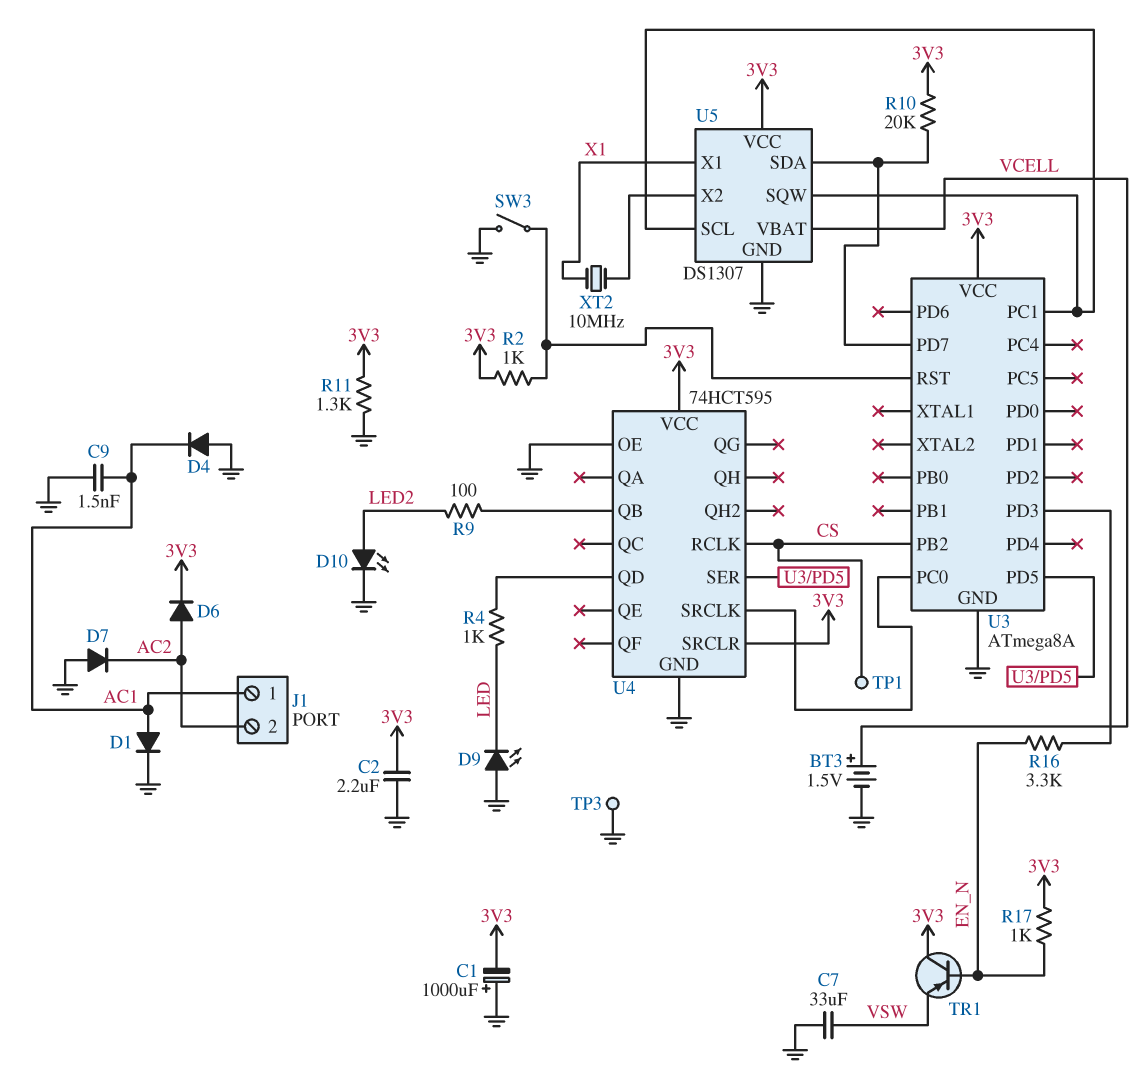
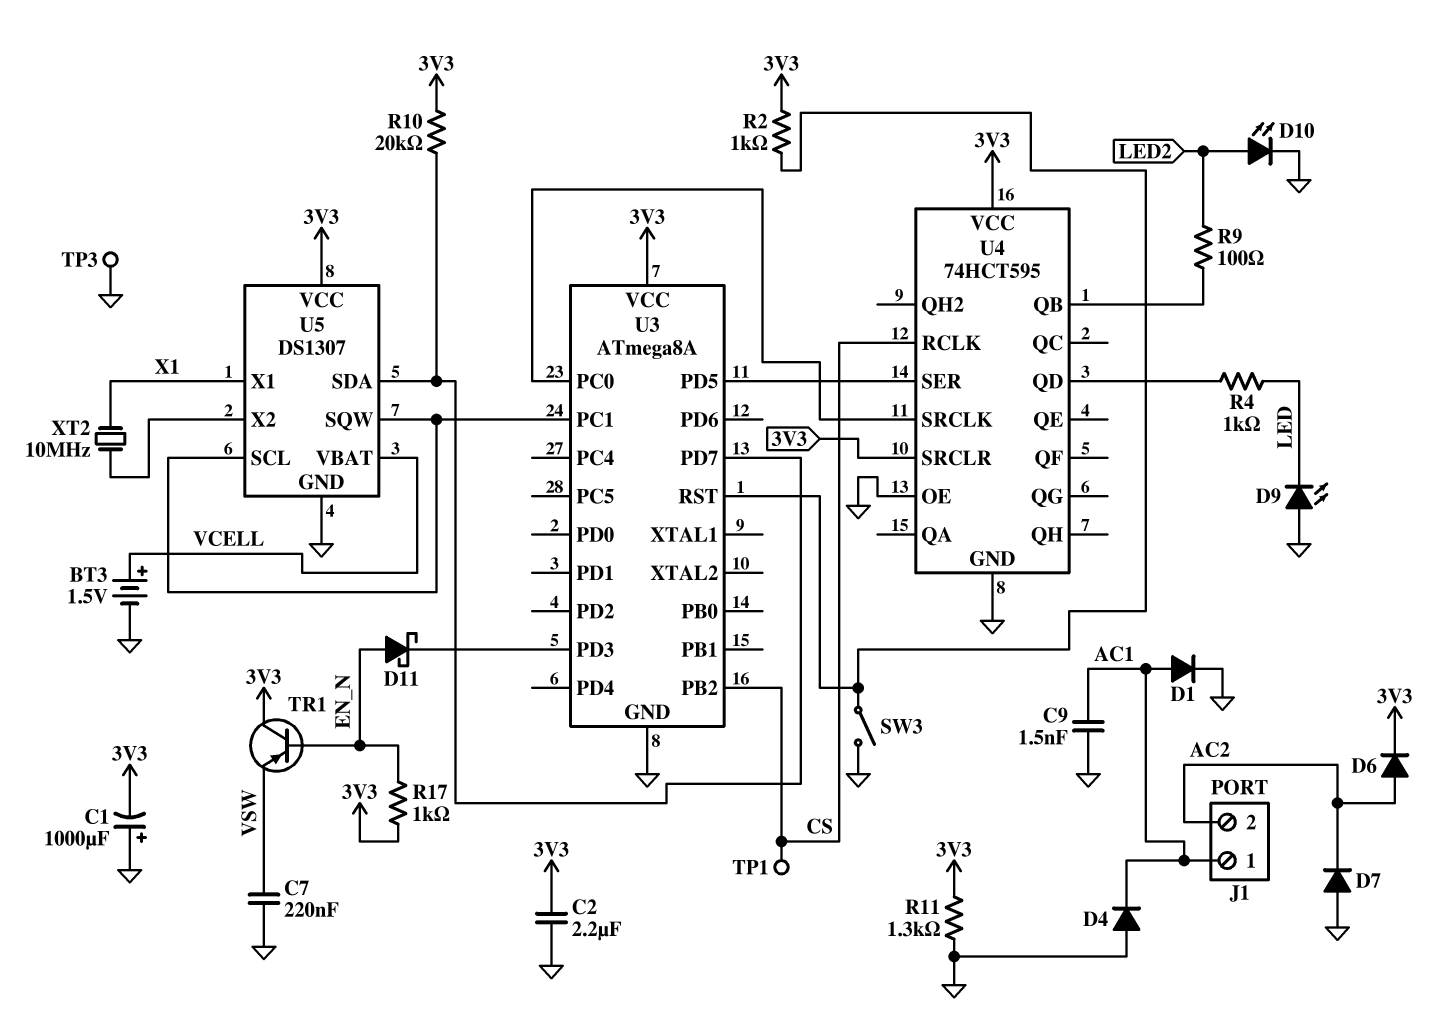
C7: 33uF (GND, VSW) -> 220nF (GND, VSW)
D11: none -> schottky (A EN_N, K U3/PD3)
R16: 3.3k (EN_N, U3/PD3) -> none

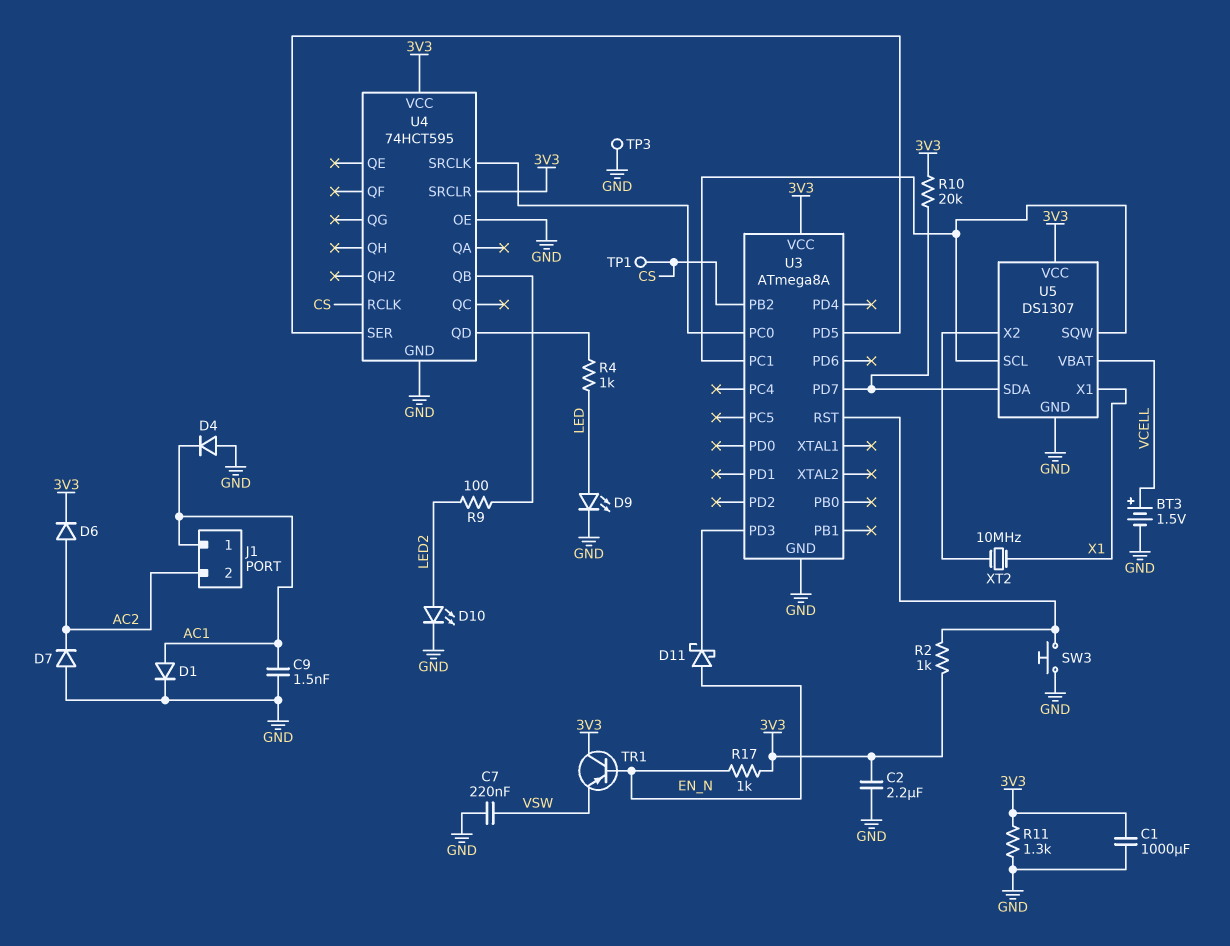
C1: 1000uF (plus GND, minus 3V3) -> 1000uF (3V3, GND)
D9: LED (A GND, K LED) -> LED (A LED, K GND)
SW3: switch (GND, U3/RST) -> button (GND, U3/RST)

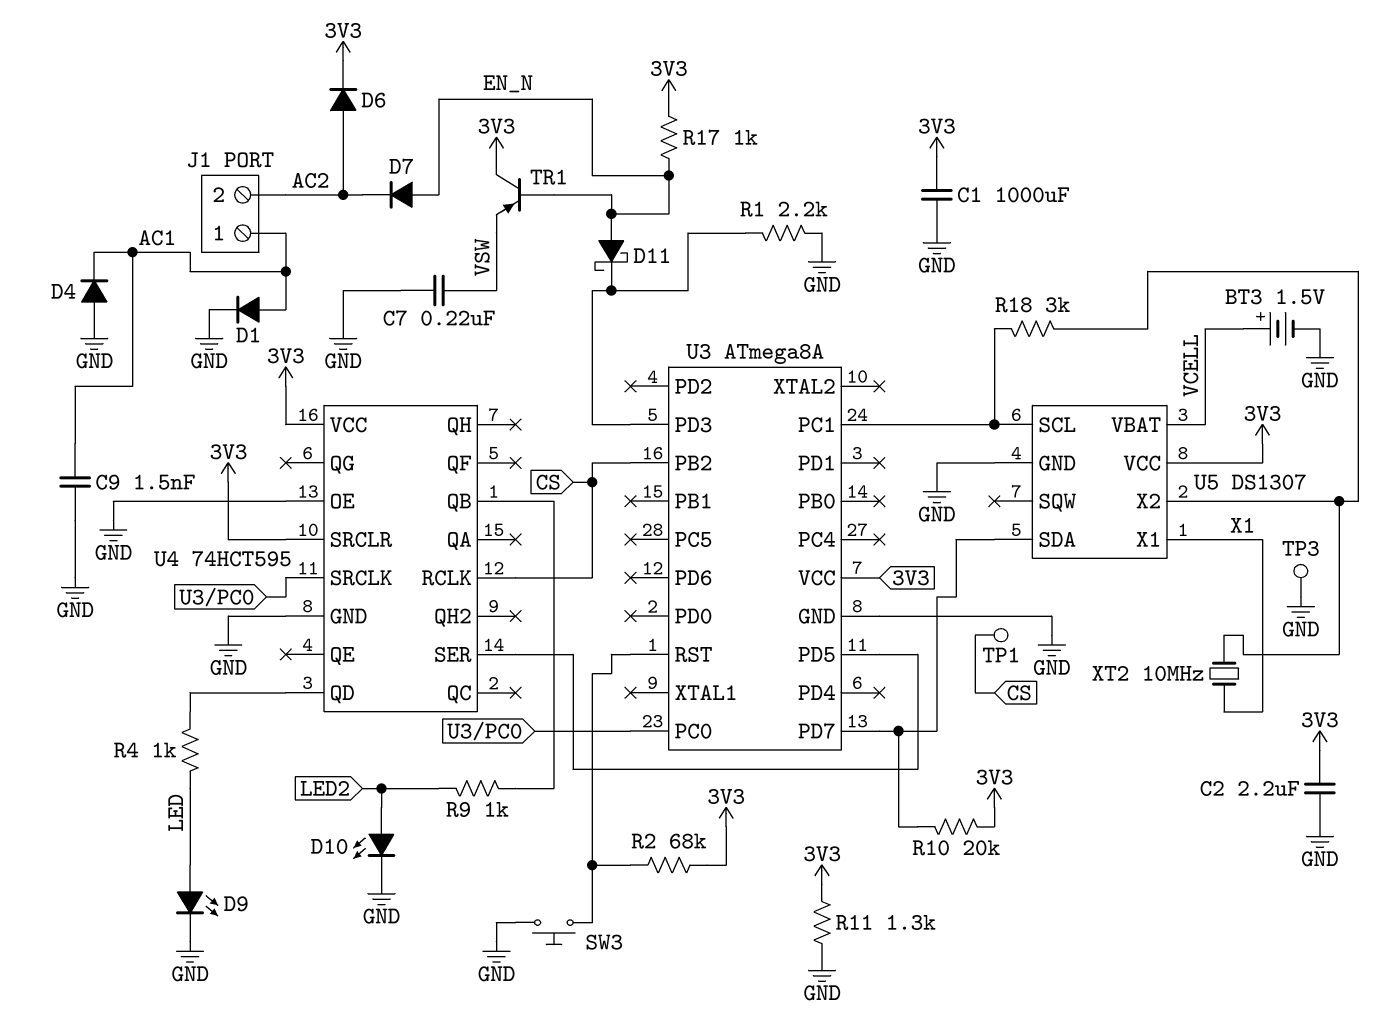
D7: diode (A GND, K AC2) -> diode (A EN_N, K AC2)
R1: none -> 2.2k (GND, U3/PD3)
R2: 1k (3V3, U3/RST) -> 68k (3V3, U3/RST)
R9: 100 (LED2, U4/QB) -> 1k (LED2, U4/QB)
R18: none -> 3k (U3/PC1, U5/X2)
U5 pin SQW: U3/PC1 -> none

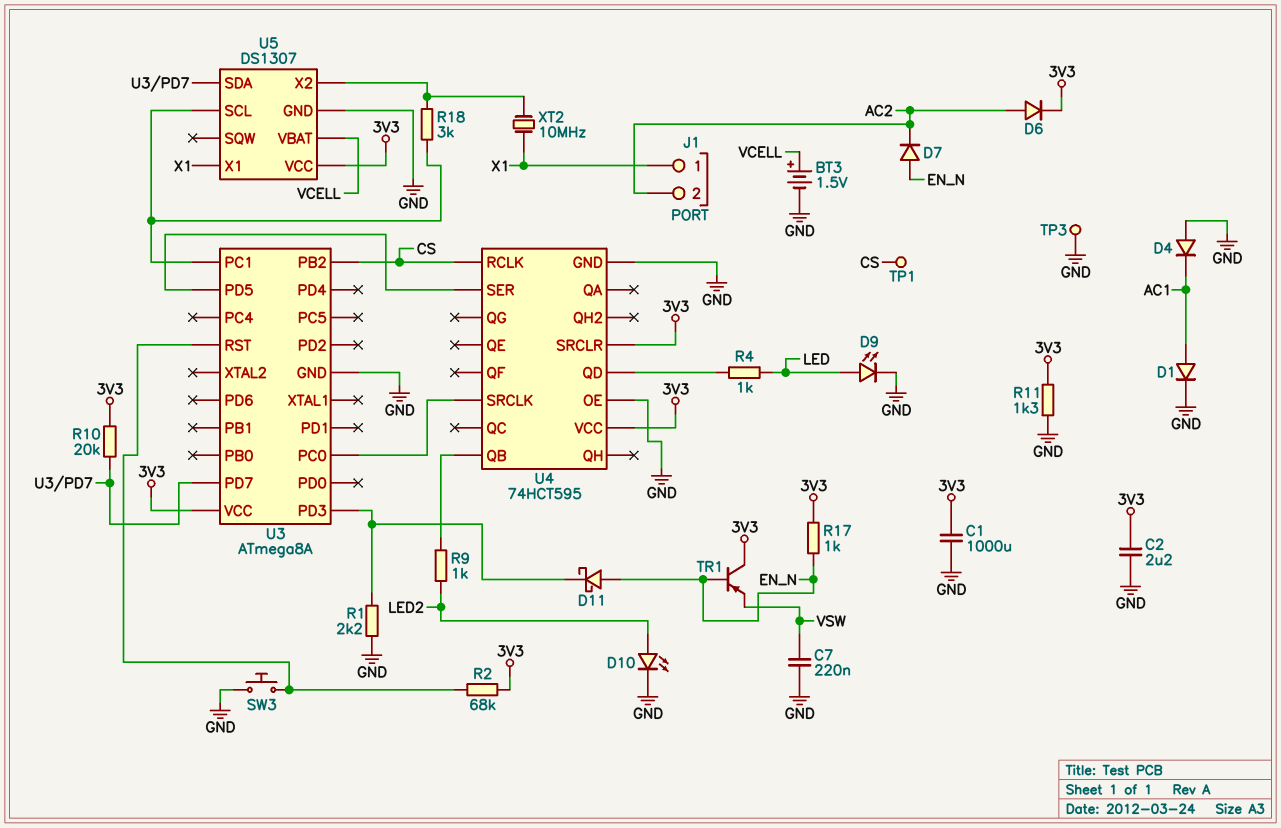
C9: 1.5nF (AC1, GND) -> none
J1 pin 1: AC1 -> X1

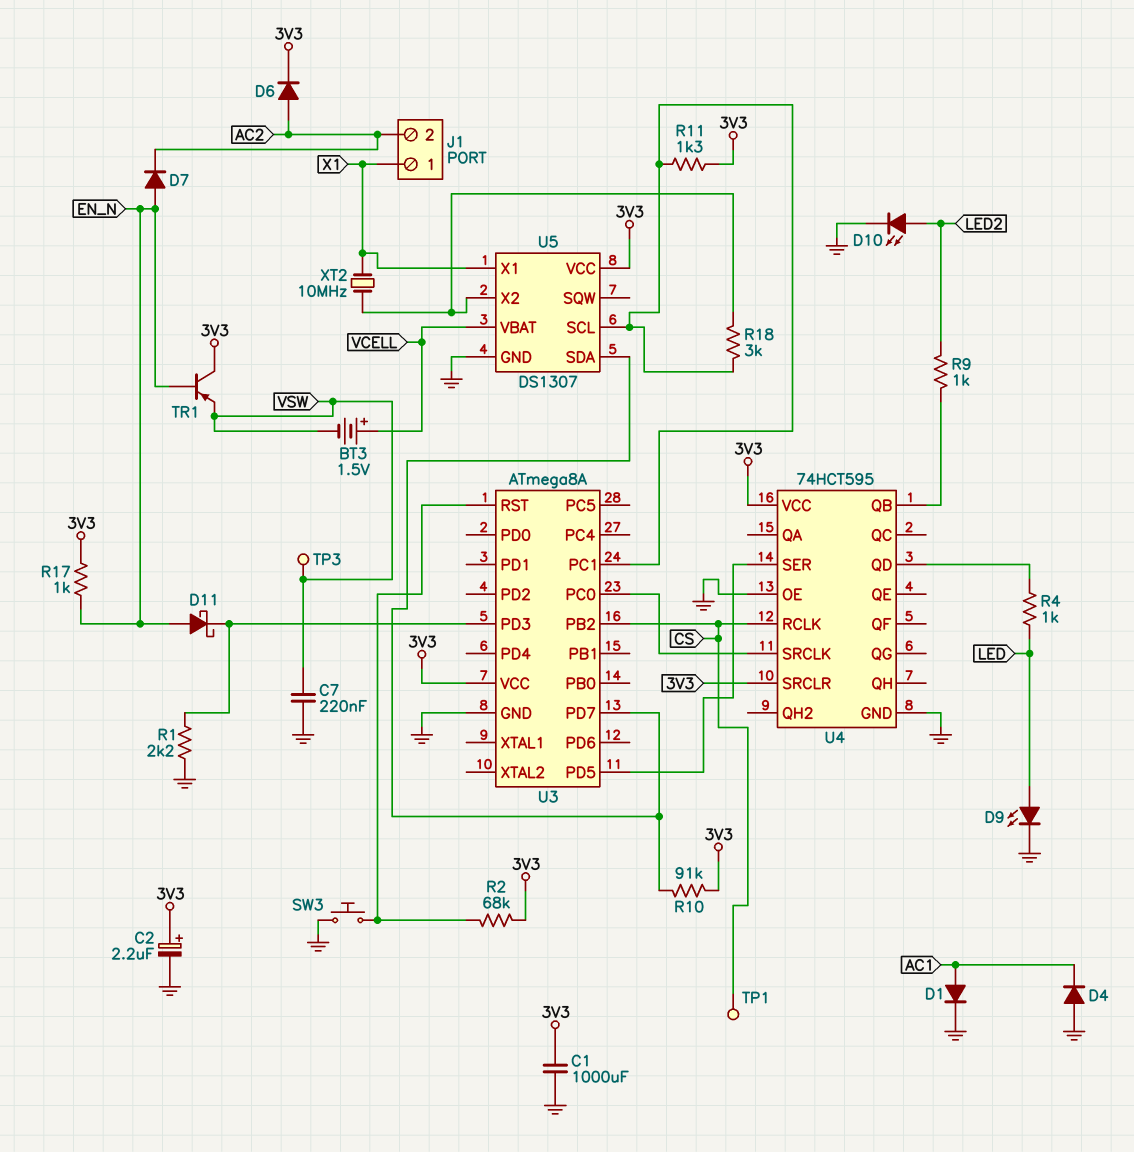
BT3: 1.5V (plus VCELL, minus GND) -> 1.5V (plus VCELL, minus VSW)
C2: 2.2uF (3V3, GND) -> 2.2uF (plus 3V3, minus GND)
R10: 20k (3V3, U3/PD7) -> 91k (3V3, U3/PD7)
R11: 1.3k (3V3, GND) -> 1.3k (3V3, U3/PC1)
TP3: test point (GND) -> test point (VSW)

